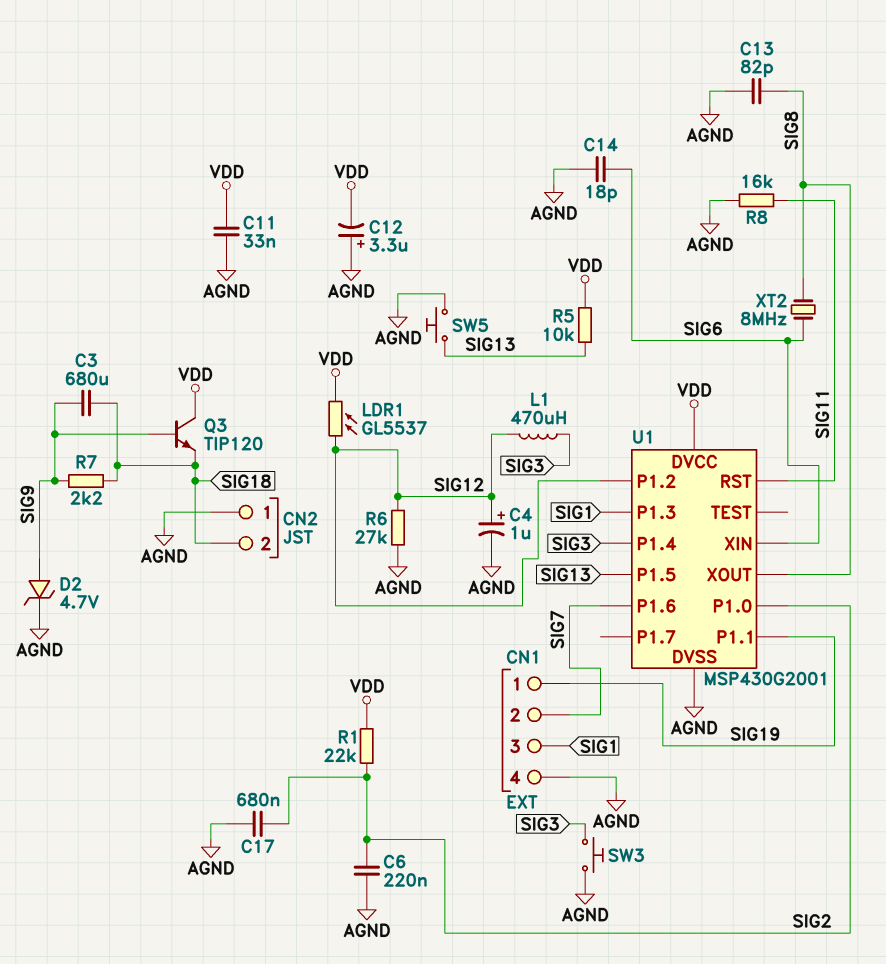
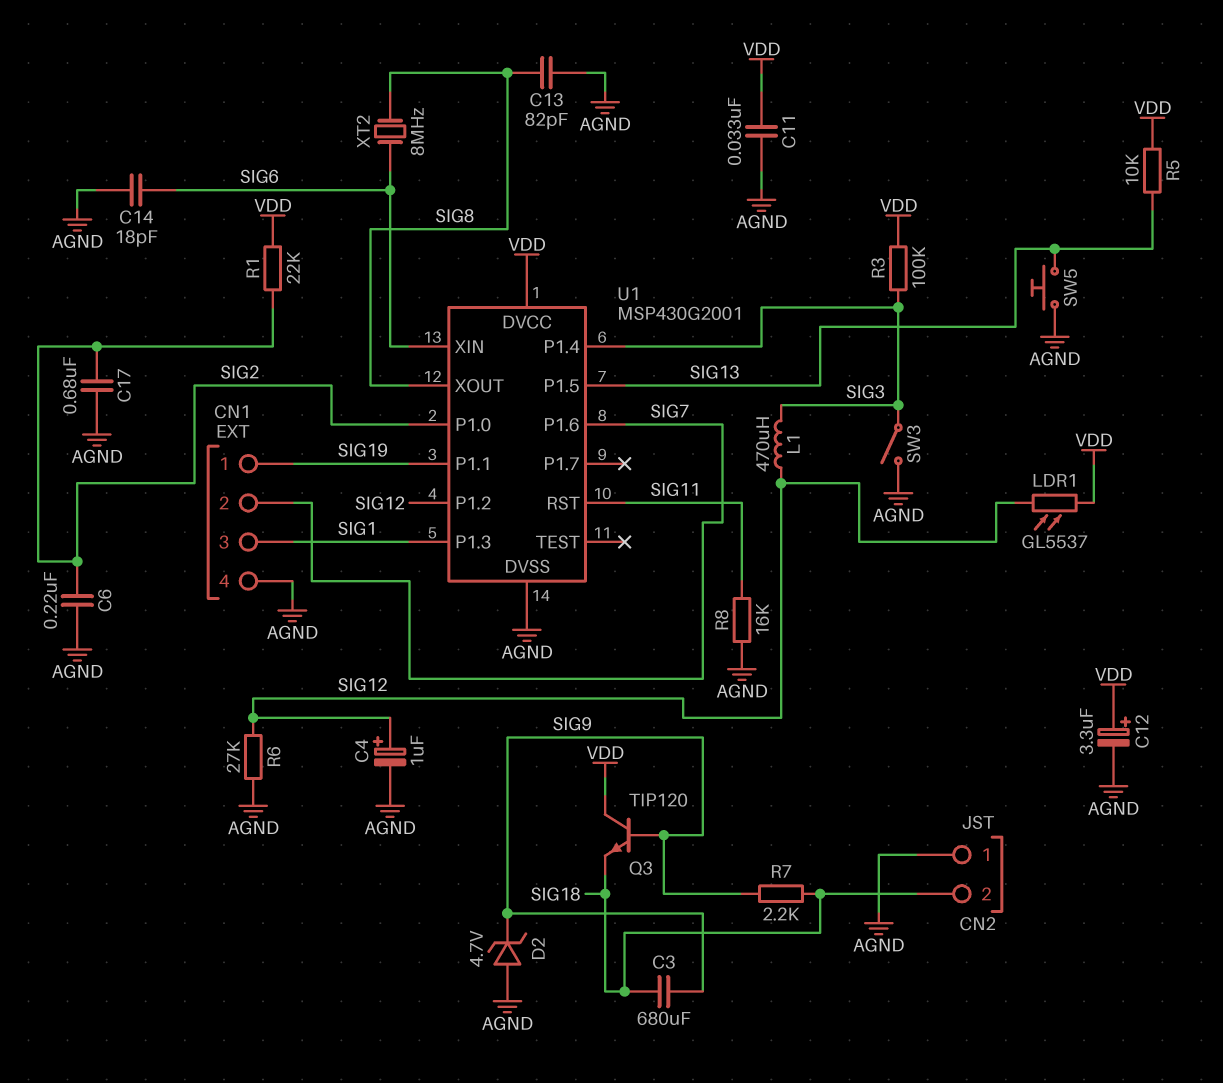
C12: 3.3uF (plus AGND, minus VDD) -> 3.3uF (plus VDD, minus AGND)
D2: zener 4.7V (A SIG9, K AGND) -> zener 4.7V (A AGND, K SIG9)
R3: none -> 100k (SIG3, VDD)
SW3: button (AGND, SIG3) -> switch (AGND, SIG3)

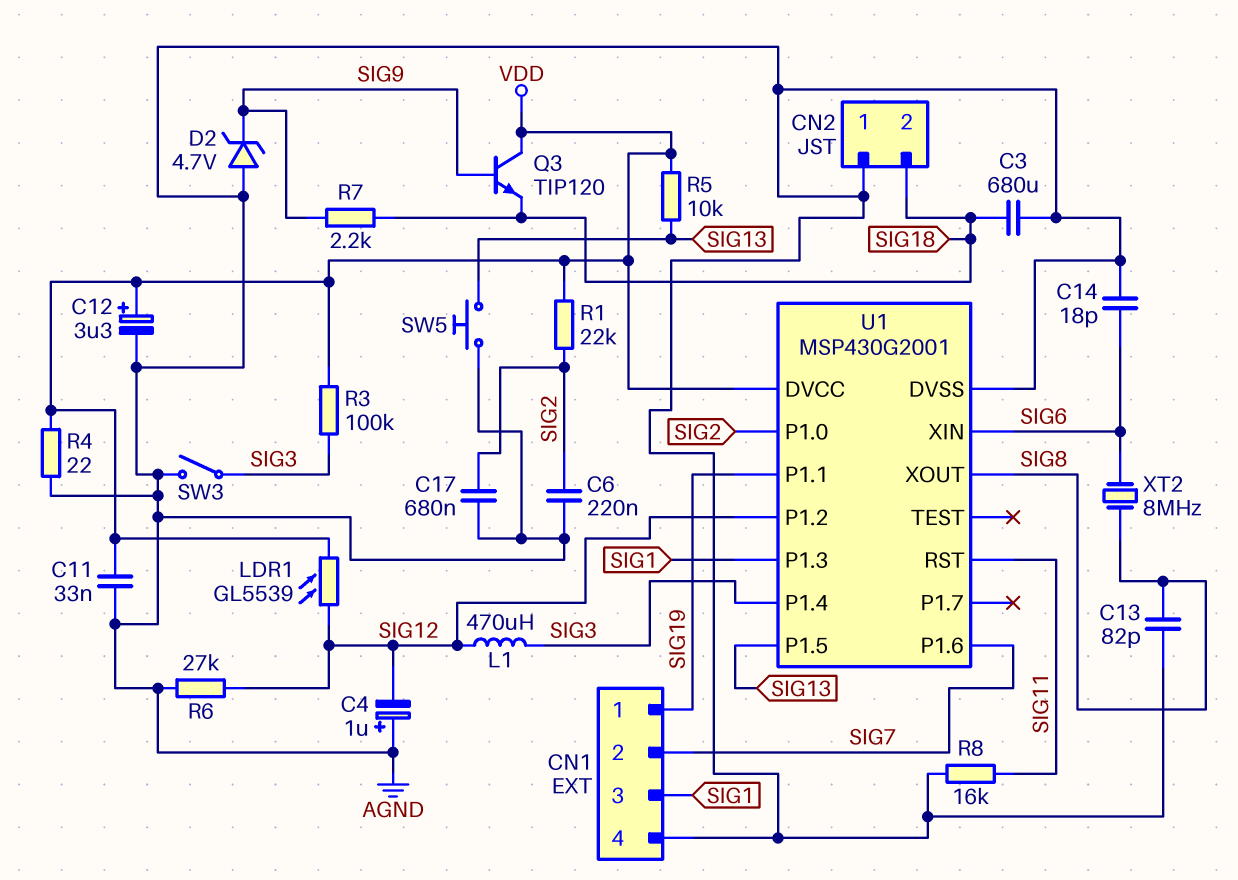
C3: 680uF (SIG9, SIG18) -> 680uF (AGND, SIG18)
C4: 1uF (plus SIG12, minus AGND) -> 1uF (plus AGND, minus SIG12)
LDR1: GL5537 (SIG12, VDD) -> GL5539 (SIG12, VDD)
R4: none -> 22 (AGND, VDD)

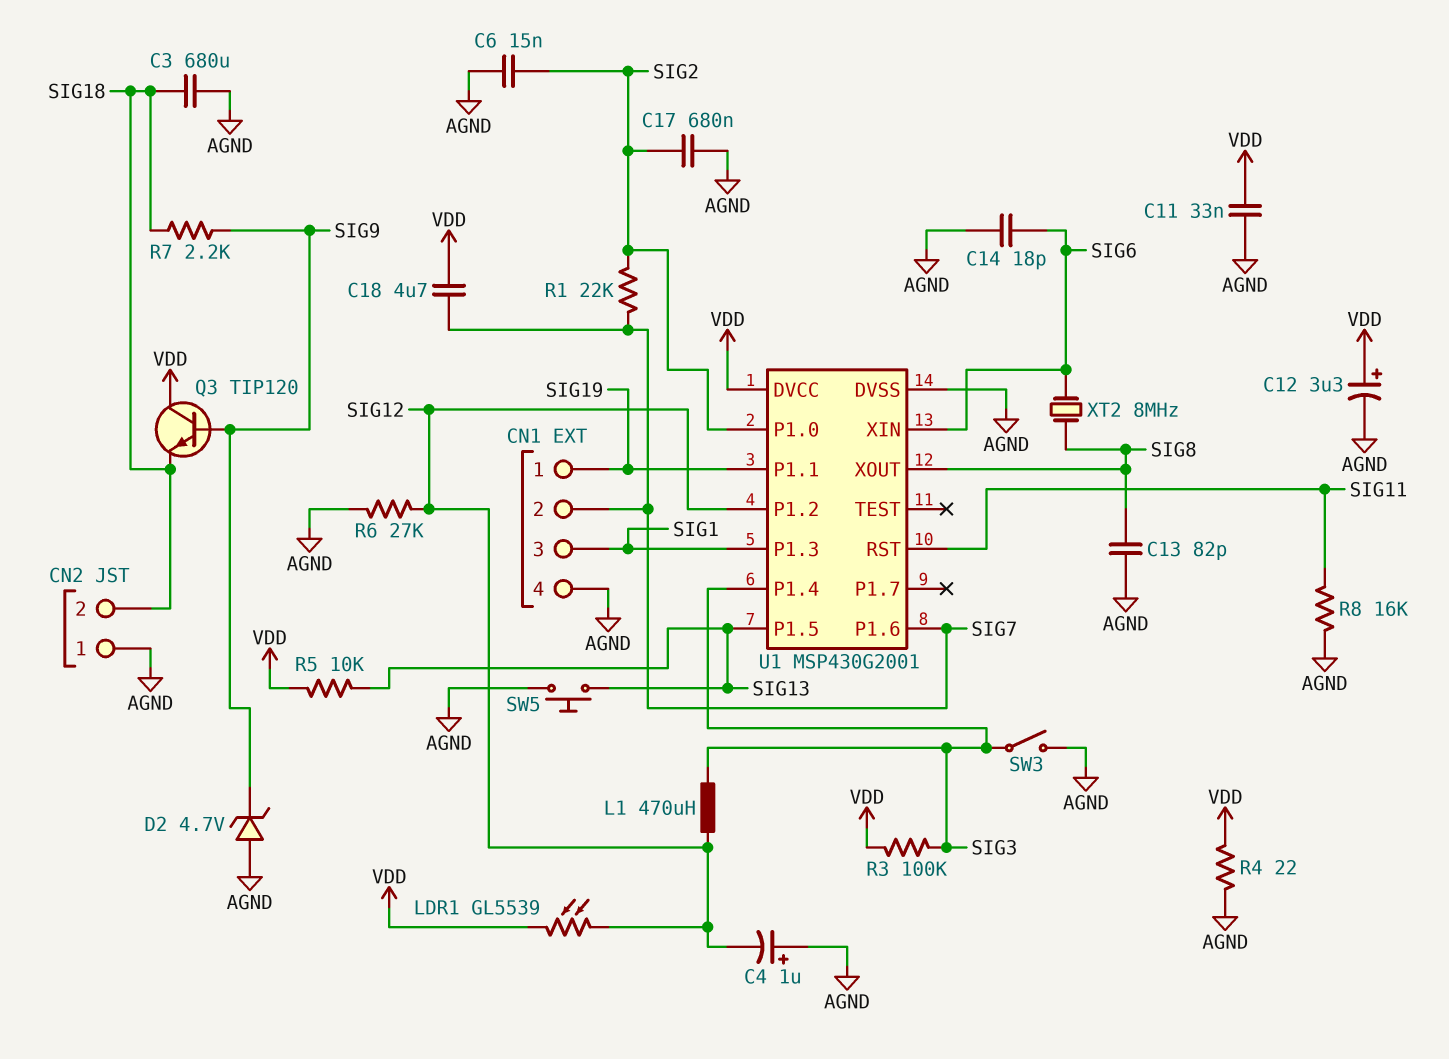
C6: 220nF (AGND, SIG2) -> 15nF (AGND, SIG2)
C18: none -> 4.7uF (SIG7, VDD)
R1: 22k (SIG2, VDD) -> 22k (SIG2, SIG7)

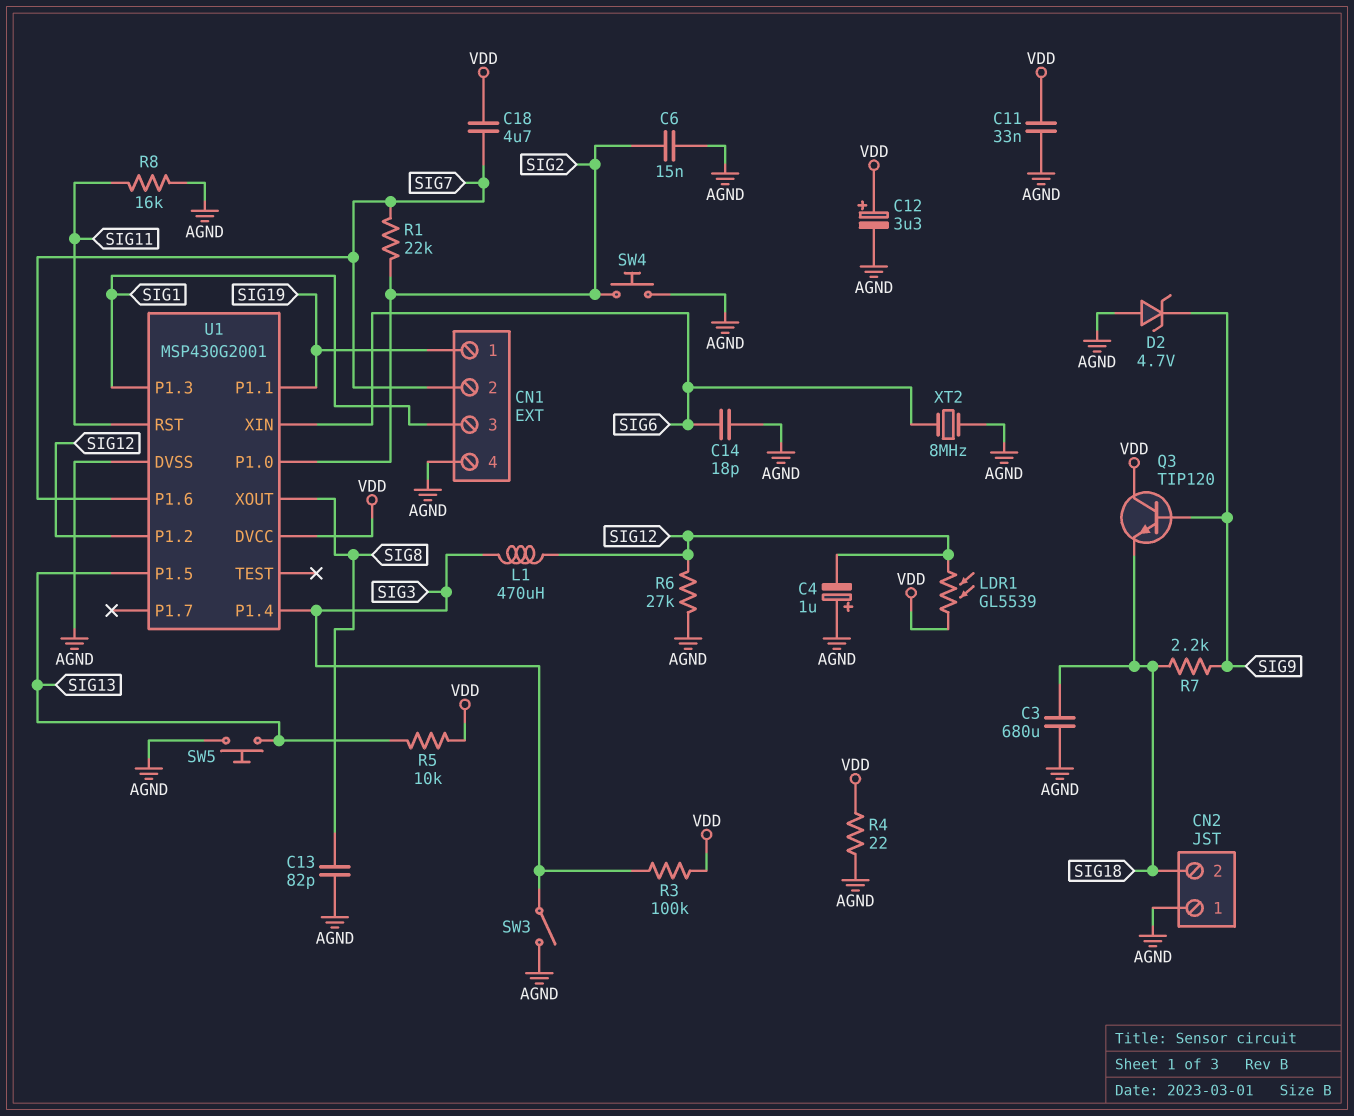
C17: 680nF (AGND, SIG2) -> none
SW4: none -> button (AGND, SIG2)
XT2: 8MHz (SIG6, SIG8) -> 8MHz (AGND, SIG6)

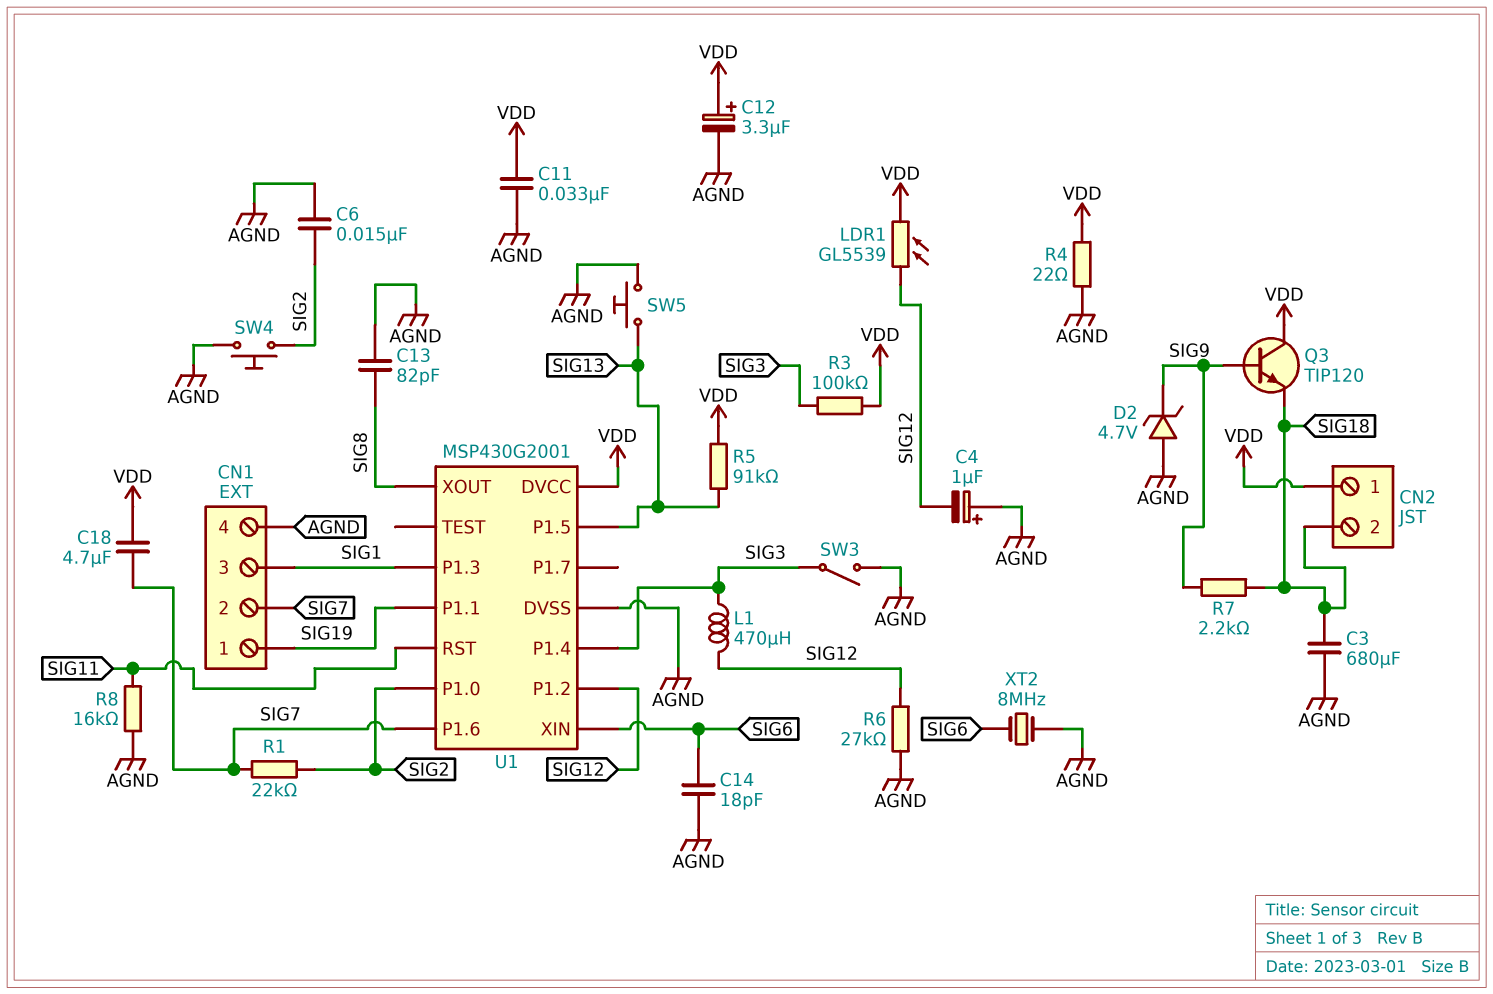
CN2 pin 1: AGND -> VDD
R5: 10k (SIG13, VDD) -> 91k (SIG13, VDD)

